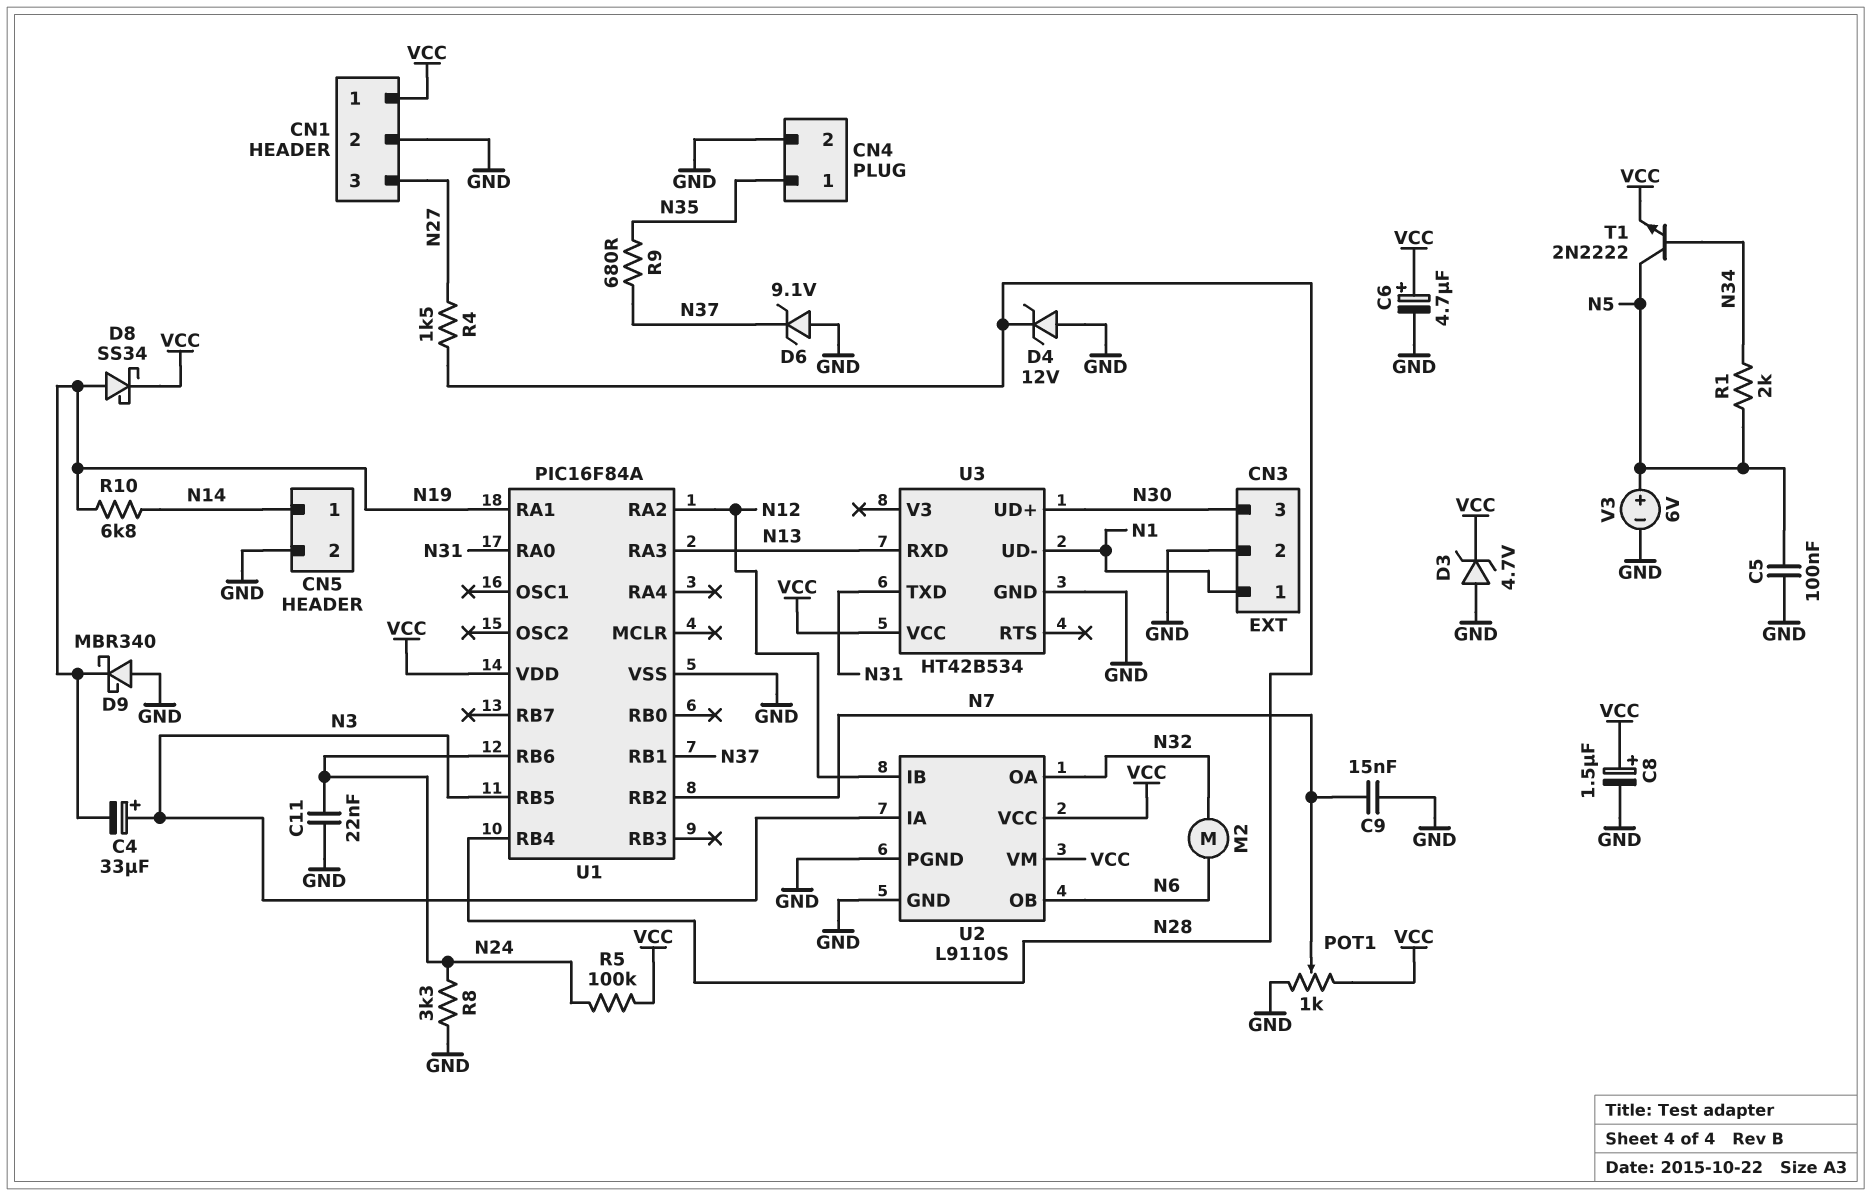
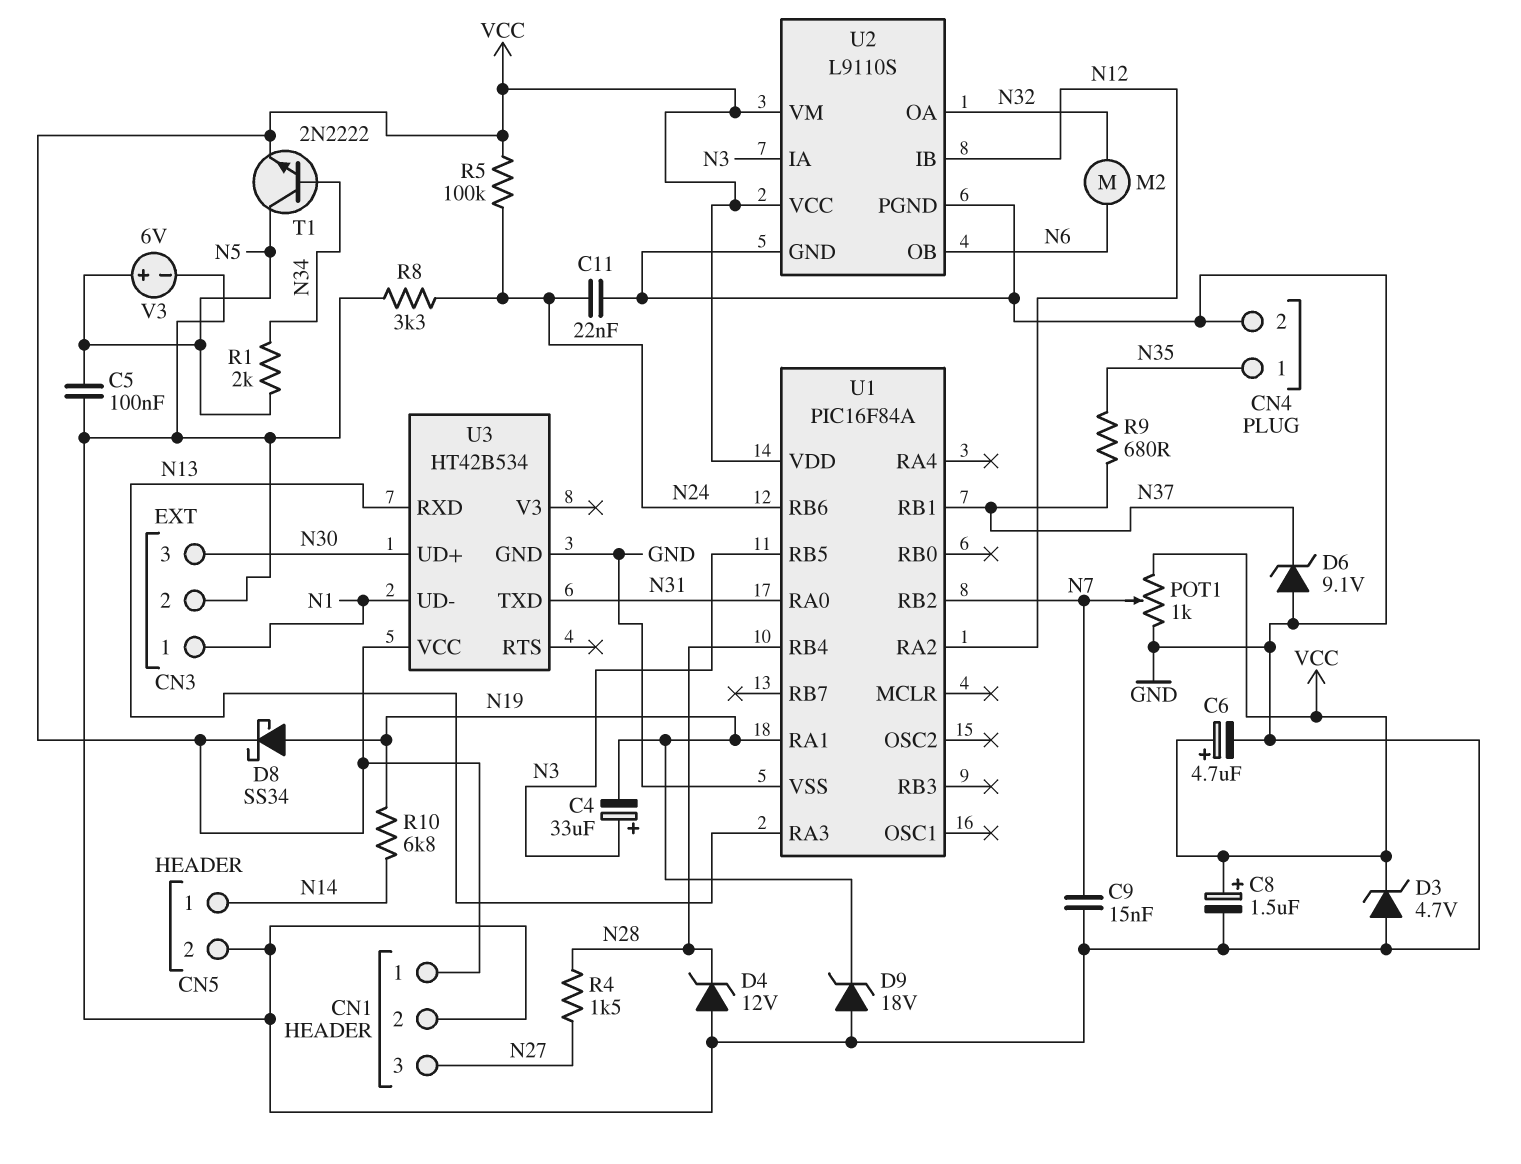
D9: schottky MBR340 (A GND, K N19) -> zener 18V (A GND, K N19)

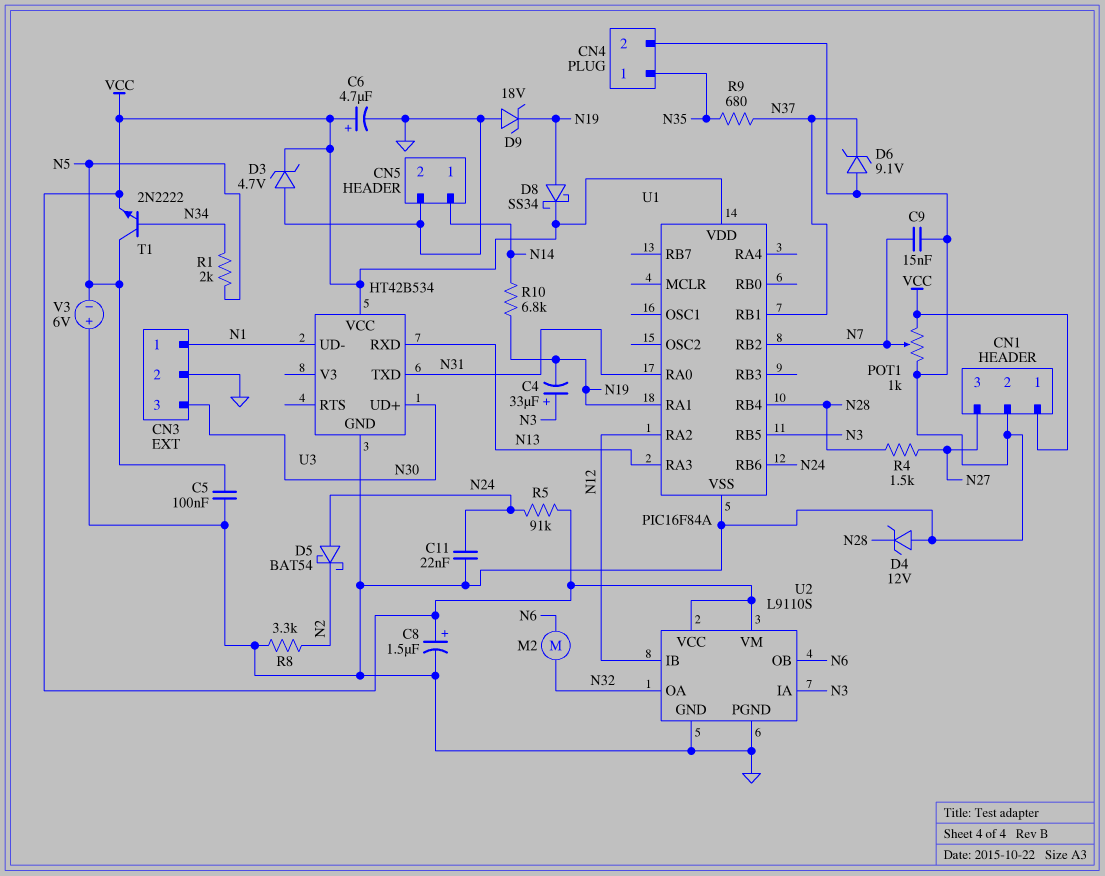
D5: none -> schottky BAT54 (A N24, K N2)
R5: 100k (N24, VCC) -> 91k (N24, VCC)
R8: 3.3k (GND, N24) -> 3.3k (GND, N2)
V3: 6V (plus N5, minus GND) -> 6V (plus GND, minus N5)

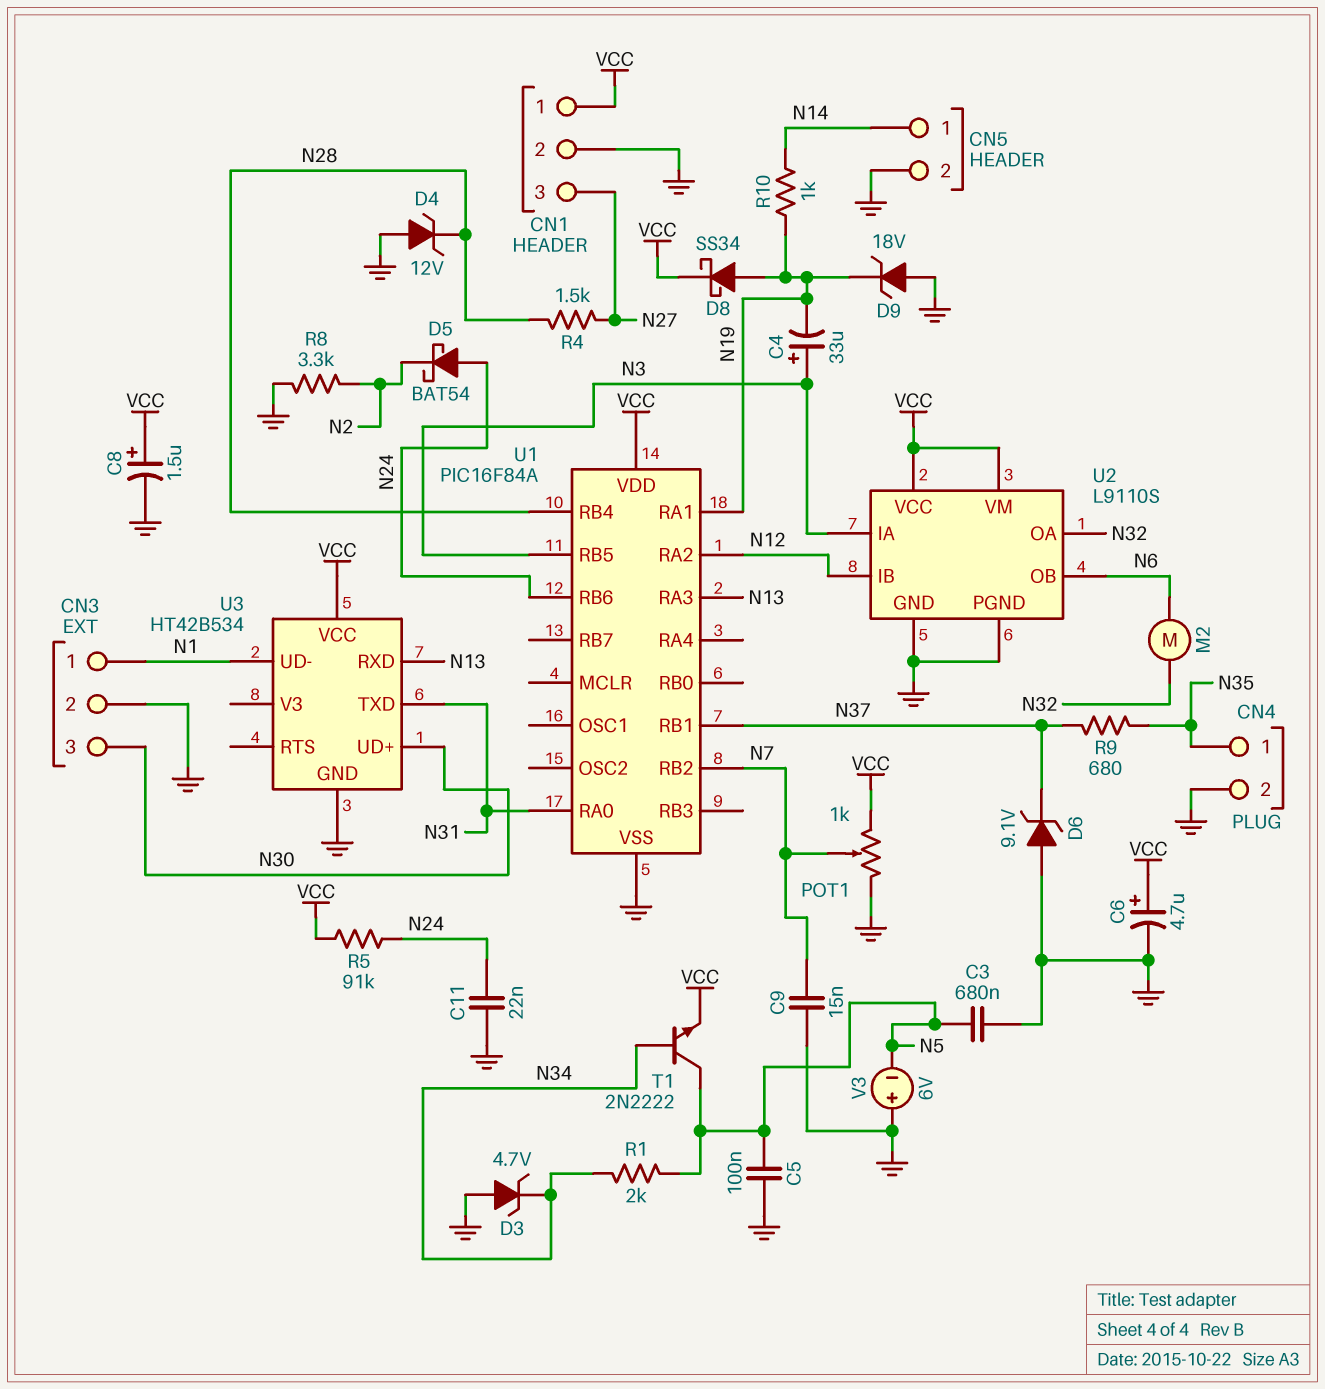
C3: none -> 680nF (GND, N5)
D3: zener 4.7V (A GND, K VCC) -> zener 4.7V (A GND, K N34)
R10: 6.8k (N14, N19) -> 1k (N14, N19)

